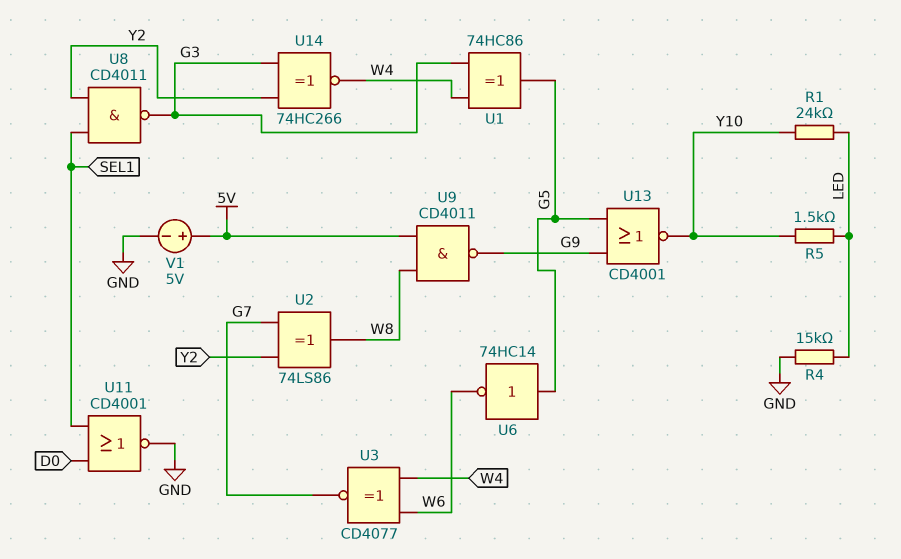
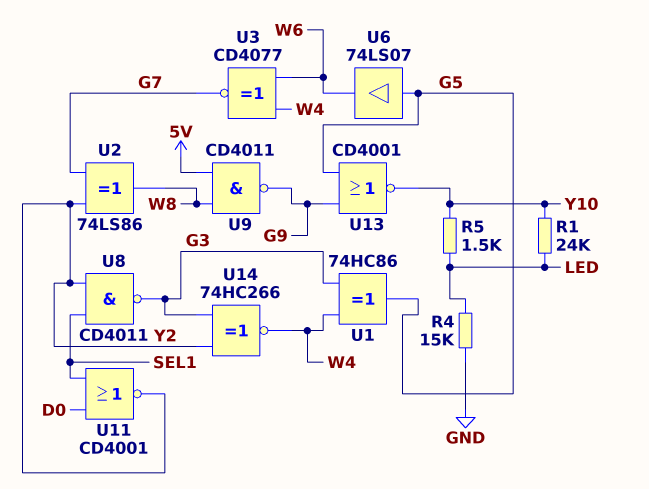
U6: NOT 74HC14 (in G5, out W6) -> buffer 74LS07 (in G5, out W6)
U11: NOR CD4001 (in D0, in SEL1, out GND) -> NOR CD4001 (in D0, in SEL1, out Y2)
V1: 5V (plus 5V, minus GND) -> none

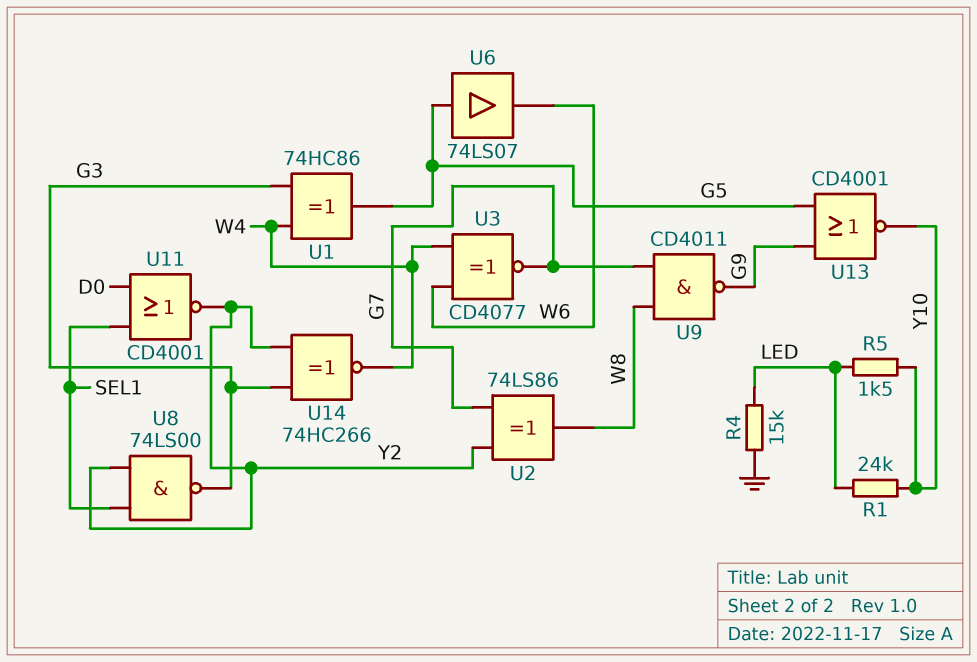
U8: NAND CD4011 (in SEL1, in Y2, out G3) -> NAND 74LS00 (in SEL1, in Y2, out G3)
U9: NAND CD4011 (in 5V, in W8, out G9) -> NAND CD4011 (in G7, in W8, out G9)

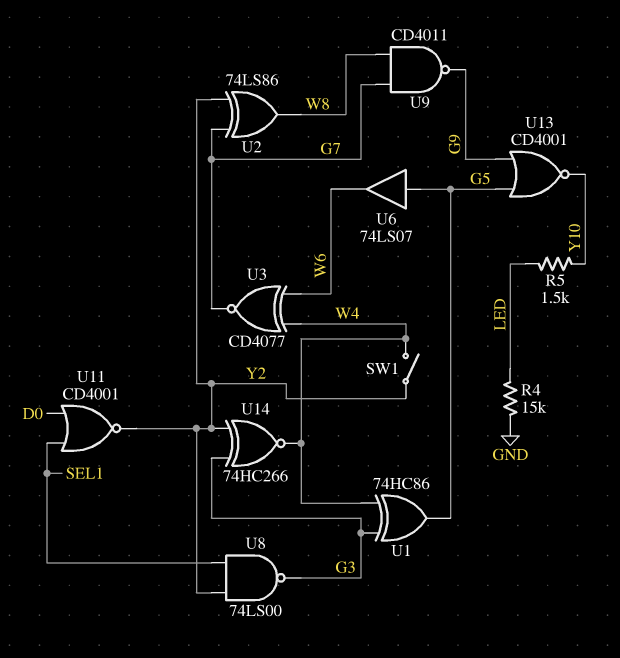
R1: 24k (LED, Y10) -> none
SW1: none -> switch (W4, Y2)

